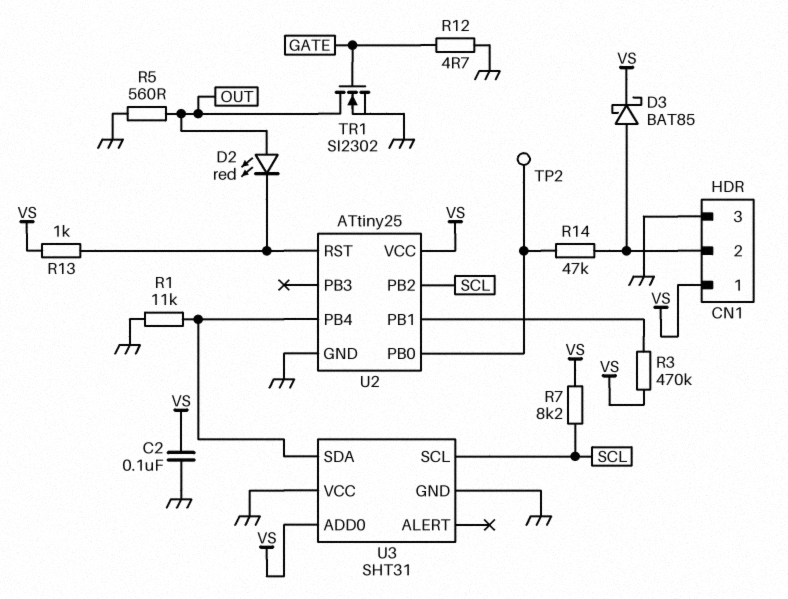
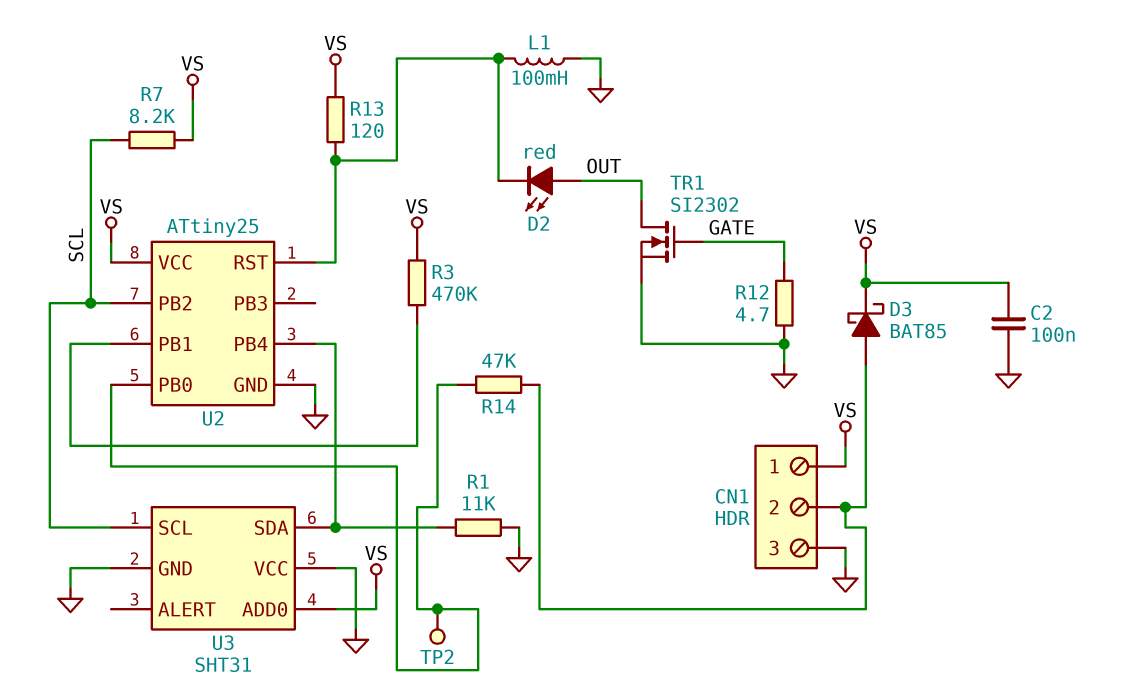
L1: none -> 100mH (GND, U2/RST)
R5: 560 (GND, OUT) -> none
R13: 1k (U2/RST, VS) -> 120 (U2/RST, VS)

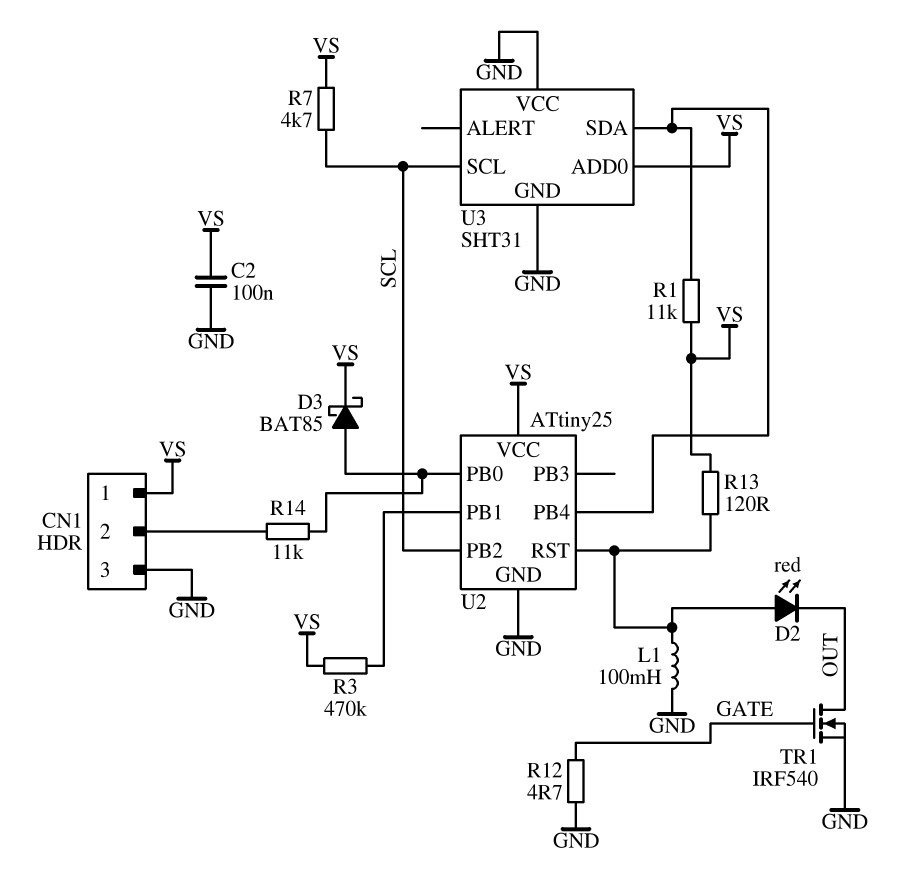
D2: LED red (A OUT, K U2/RST) -> LED red (A U2/RST, K OUT)
D3: schottky BAT85 (A CN1/2, K VS) -> schottky BAT85 (A U2/PB0, K VS)
R1: 11k (GND, U2/PB4) -> 11k (U2/PB4, VS)
R7: 8.2k (SCL, VS) -> 4.7k (SCL, VS)
R14: 47k (CN1/2, U2/PB0) -> 11k (CN1/2, U2/PB0)
TP2: test point (U2/PB0) -> none
TR1: NMOS SI2302 (G GATE, D OUT, S GND) -> NMOS IRF540 (G GATE, D OUT, S GND)

